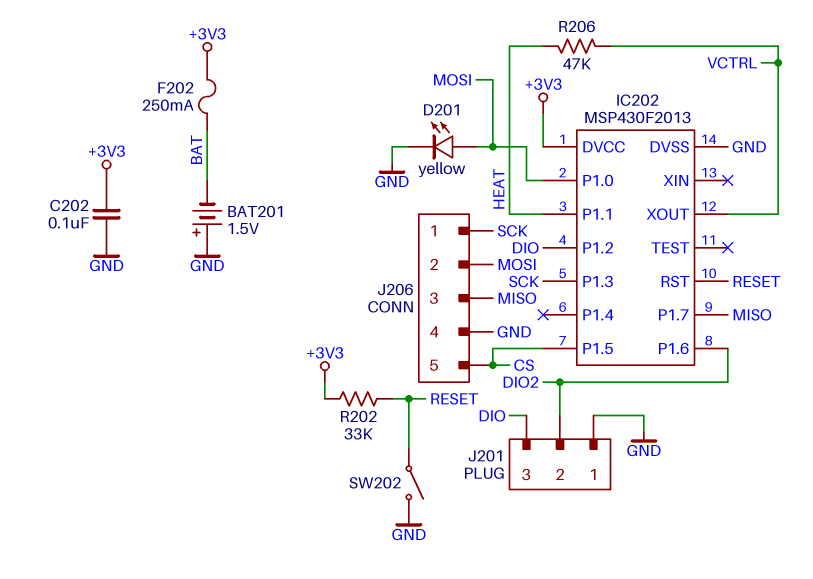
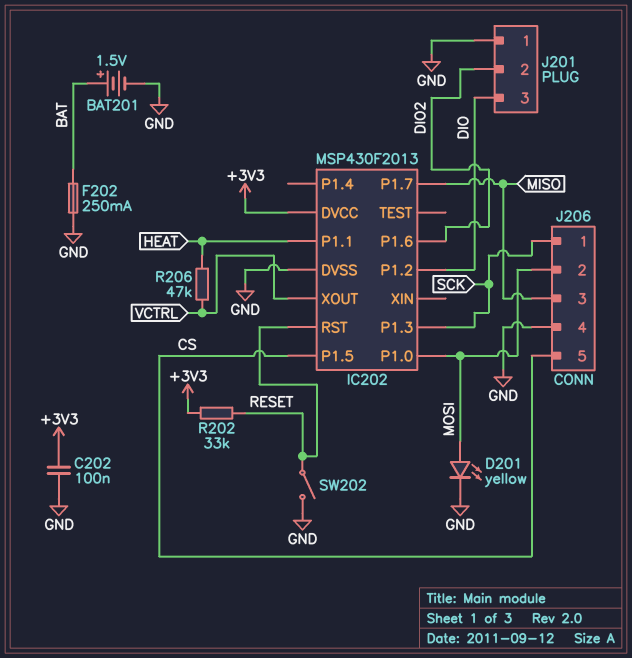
BAT201: 1.5V (plus GND, minus BAT) -> 1.5V (plus BAT, minus GND)
F202: 250mA (+3V3, BAT) -> 250mA (BAT, GND)

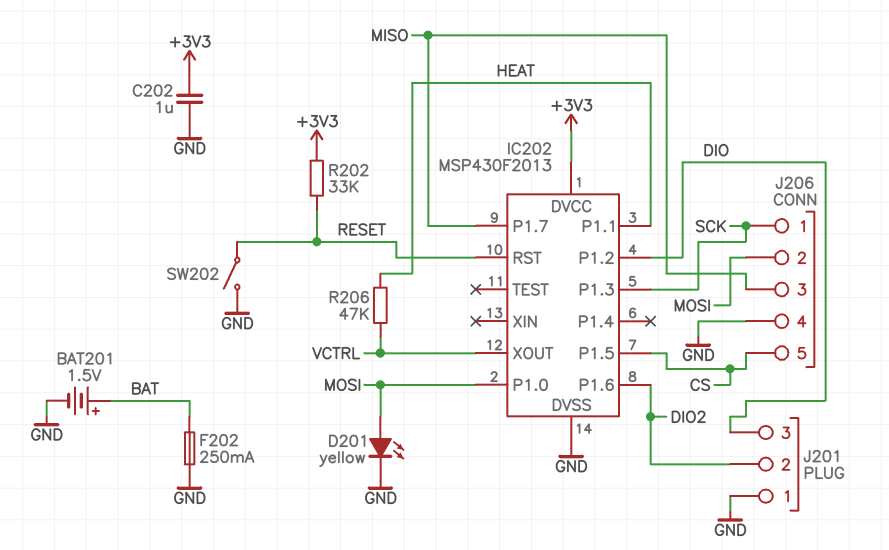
C202: 100nF (+3V3, GND) -> 1uF (+3V3, GND)

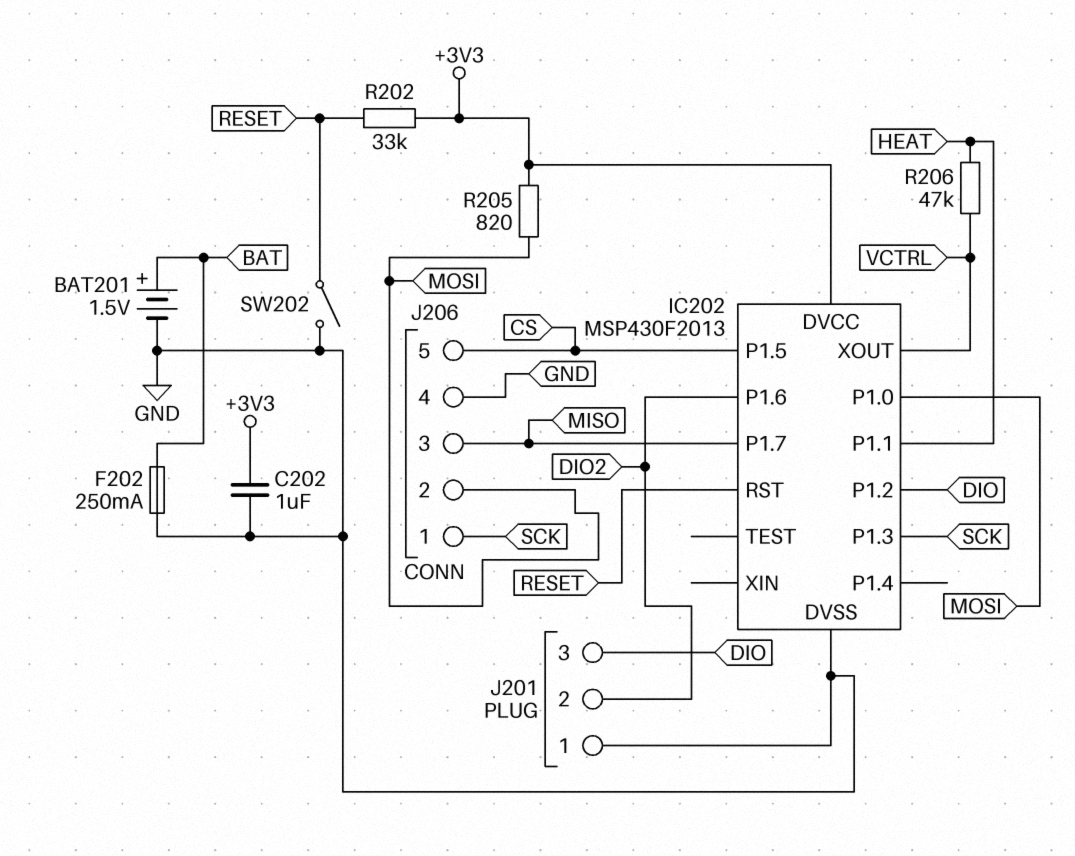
D201: LED yellow (A MOSI, K GND) -> none
R205: none -> 820 (+3V3, MOSI)

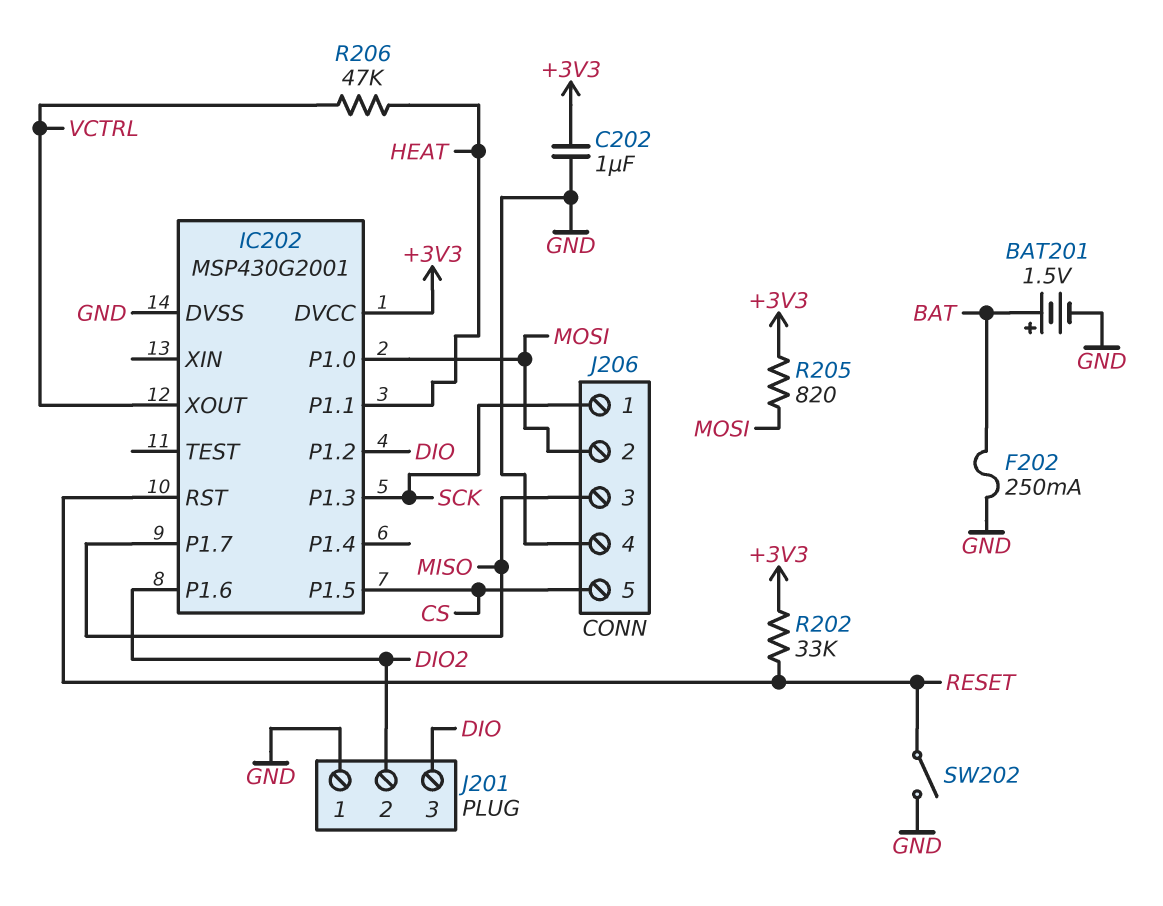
IC202: MSP430F2013 -> MSP430G2001

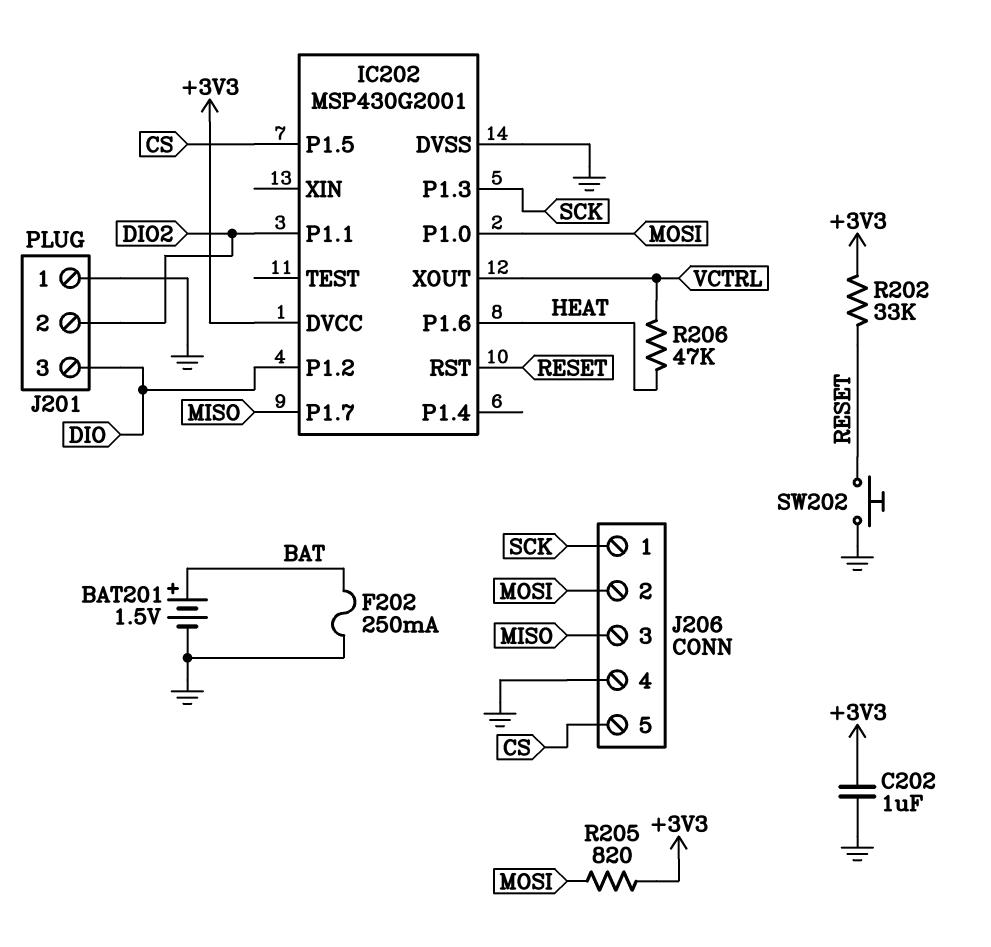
IC202 pin P1.1: HEAT -> DIO2
IC202 pin P1.6: DIO2 -> HEAT
SW202: switch (GND, RESET) -> button (GND, RESET)

